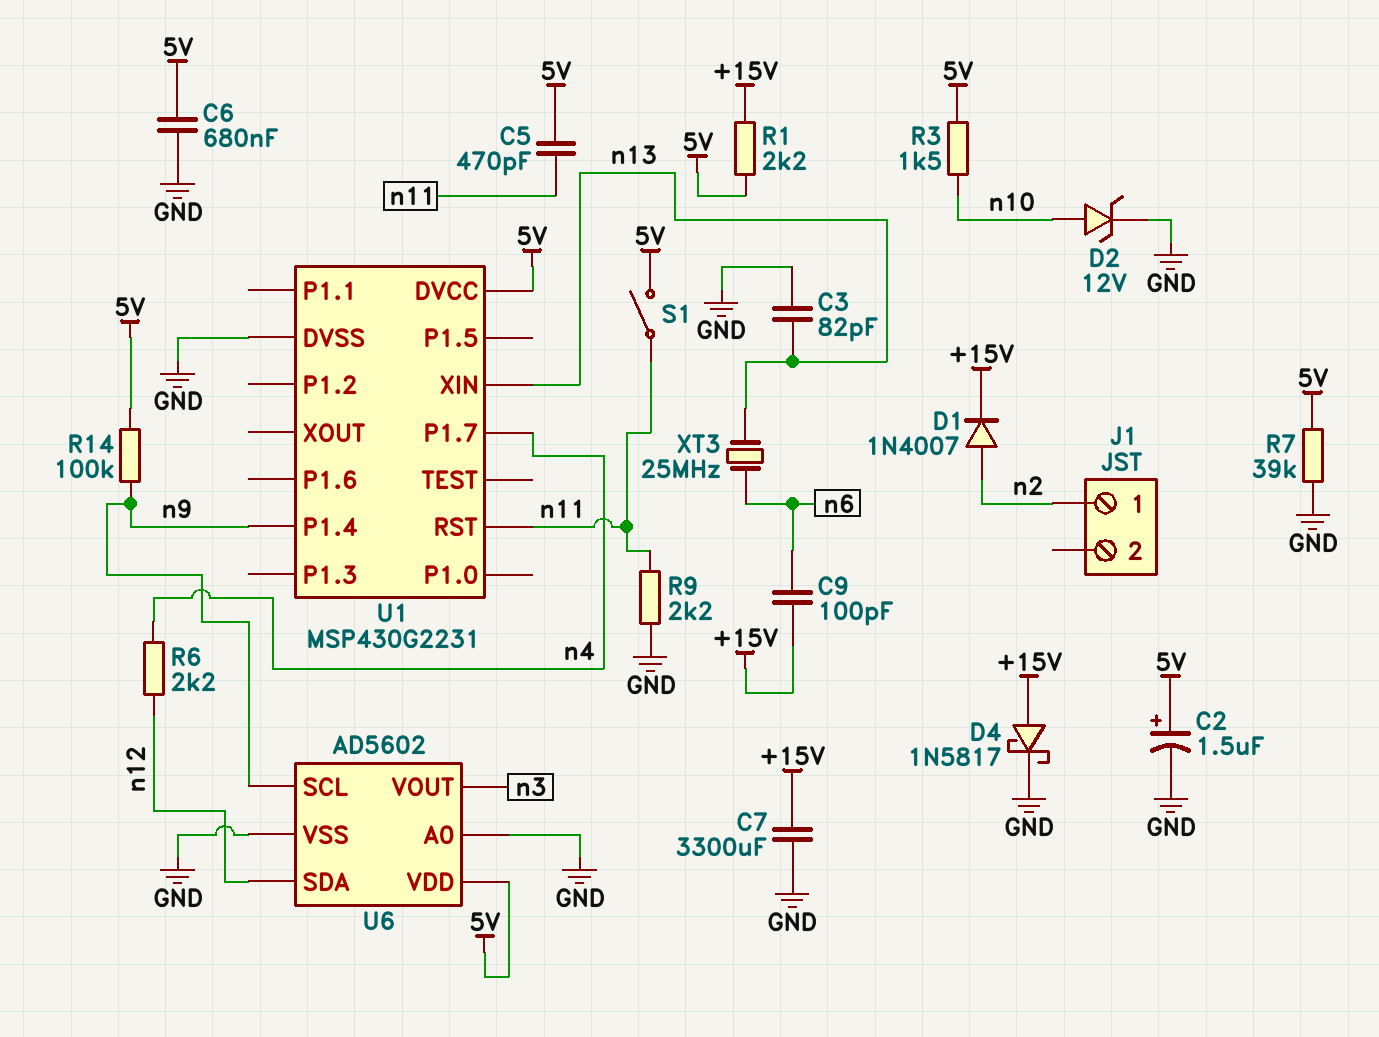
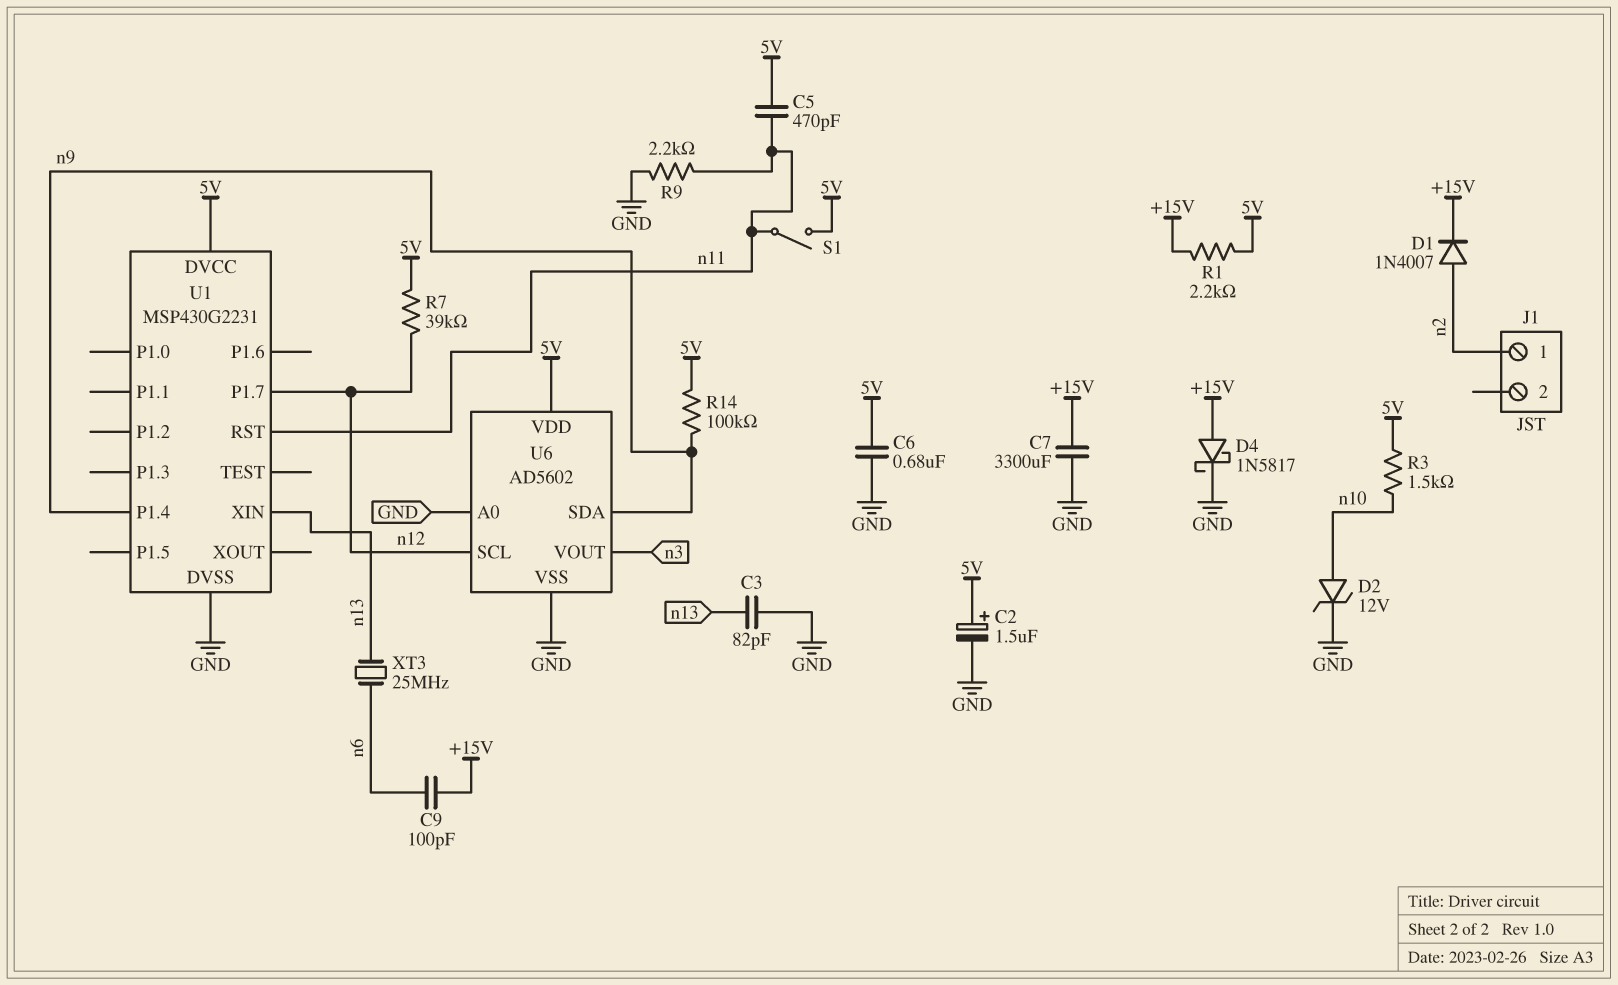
R6: 2.2k (n4, n12) -> none
R7: 39k (5V, GND) -> 39k (5V, n12)
U1 pin P1.7: n4 -> n12
U6 pin SCL: n9 -> n12
U6 pin SDA: n12 -> n9

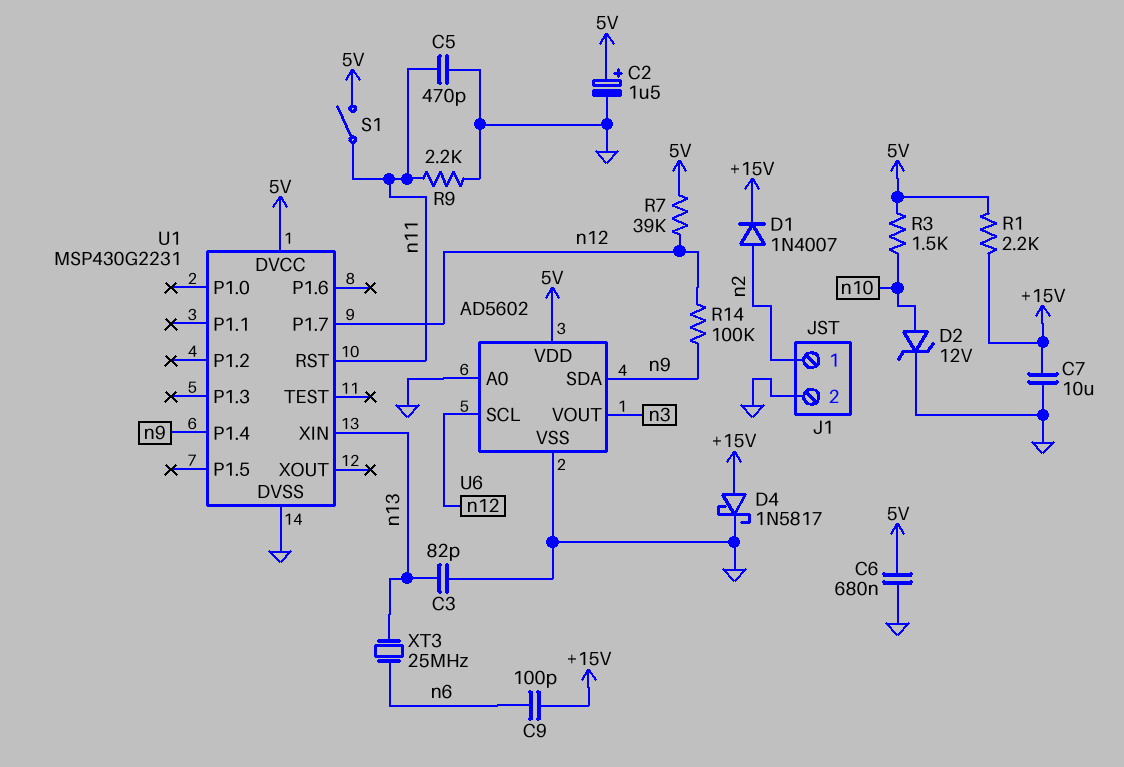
C5: 470pF (5V, n11) -> 470pF (GND, n11)
C7: 3300uF (+15V, GND) -> 10uF (+15V, GND)
J1 pin 2: none -> GND
R14: 100k (5V, n9) -> 100k (n9, n12)

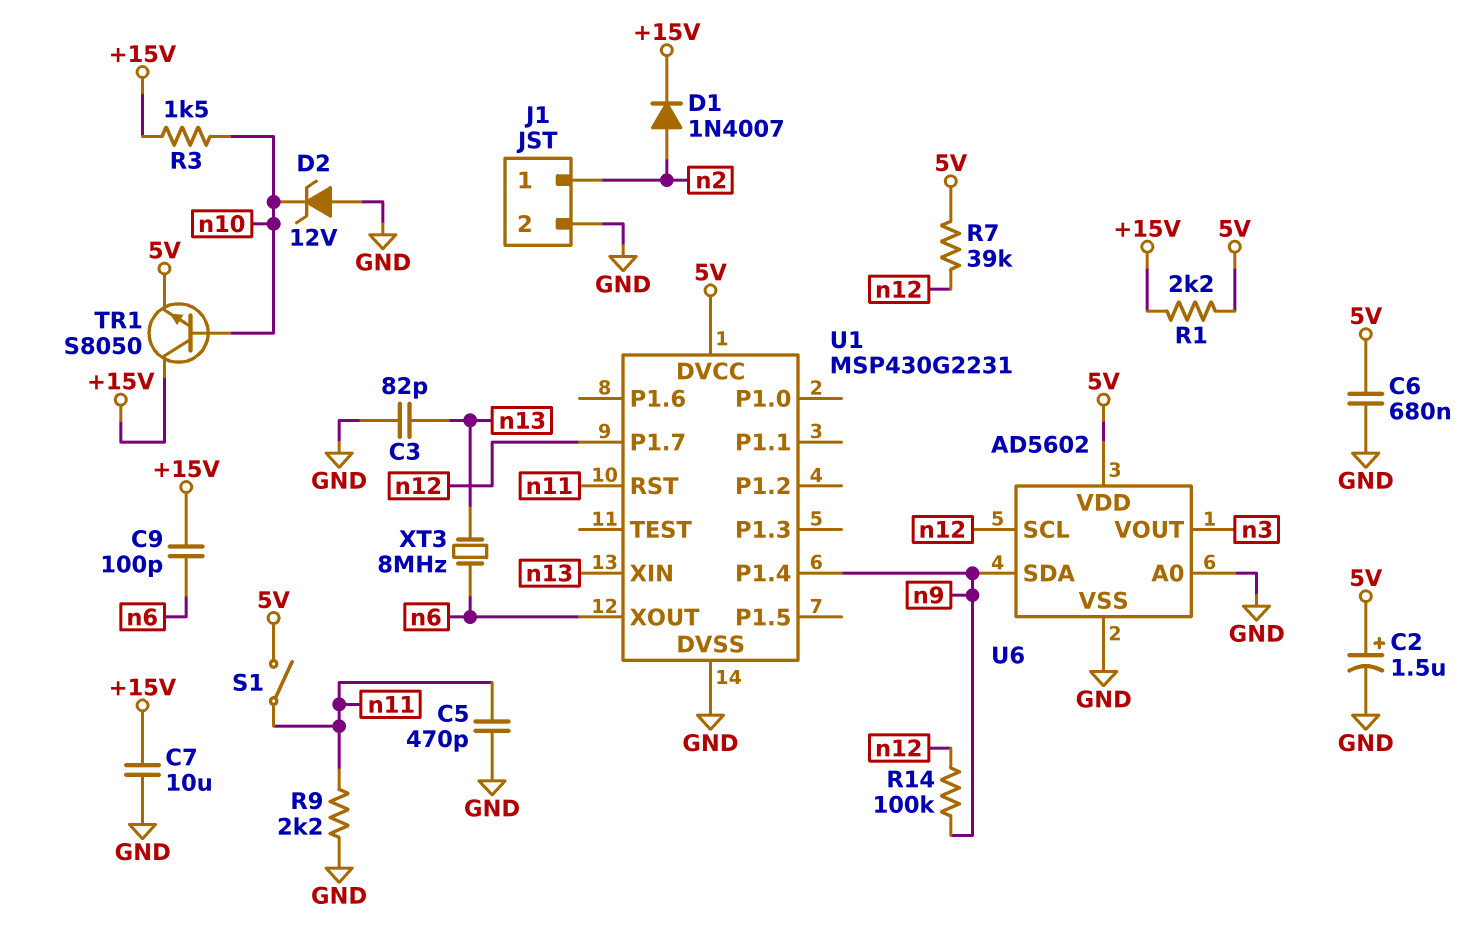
D2: zener 12V (A n10, K GND) -> zener 12V (A GND, K n10)
D4: schottky 1N5817 (A +15V, K GND) -> none
R3: 1.5k (5V, n10) -> 1.5k (+15V, n10)
TR1: none -> NPN S8050 (B n10, C +15V, E 5V)
U1 pin XOUT: none -> n6
XT3: 25MHz (n6, n13) -> 8MHz (n6, n13)

